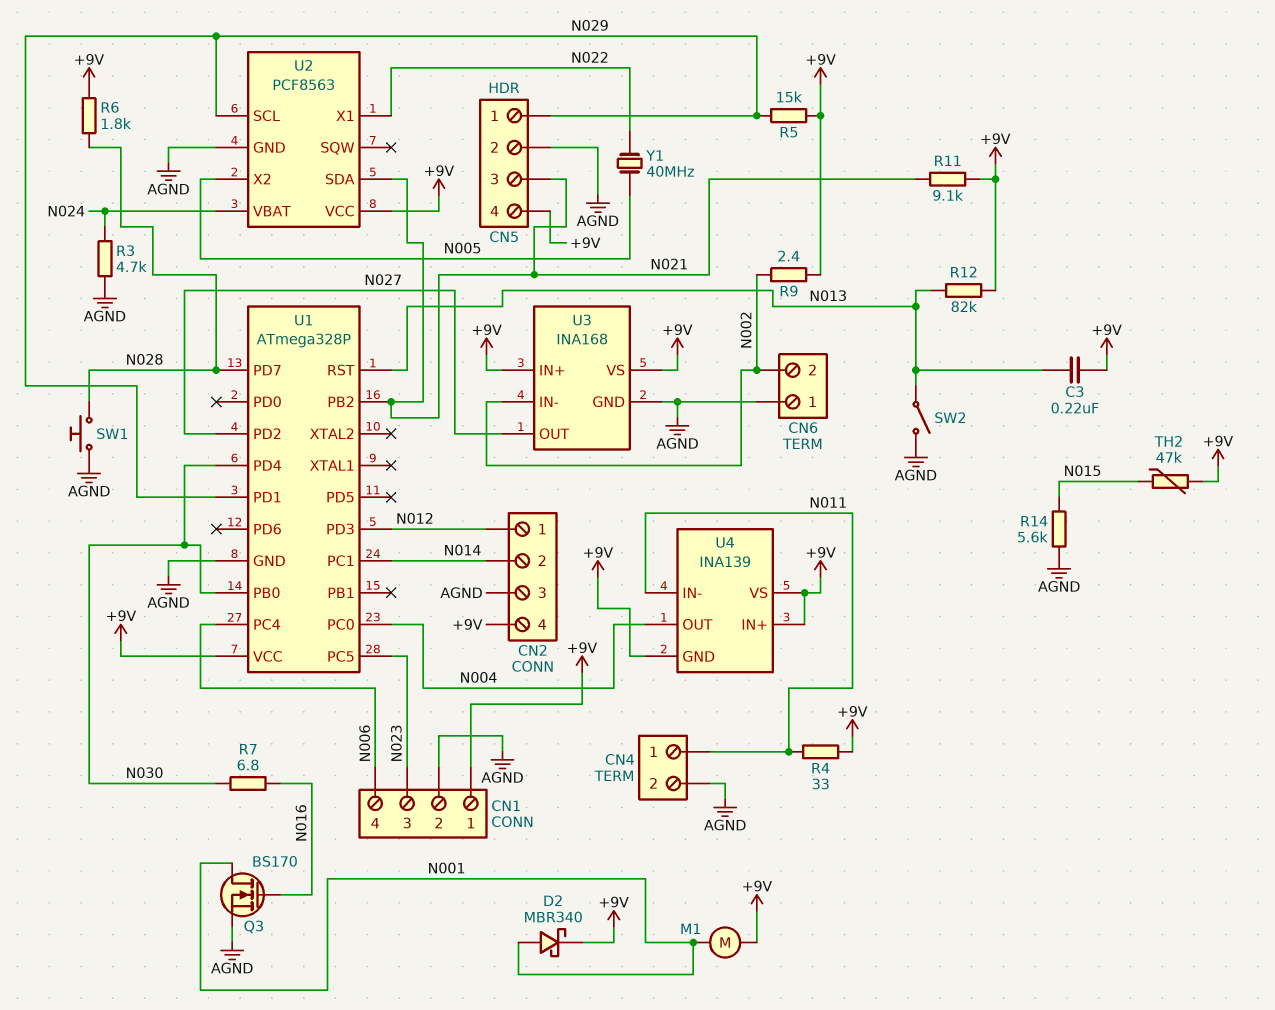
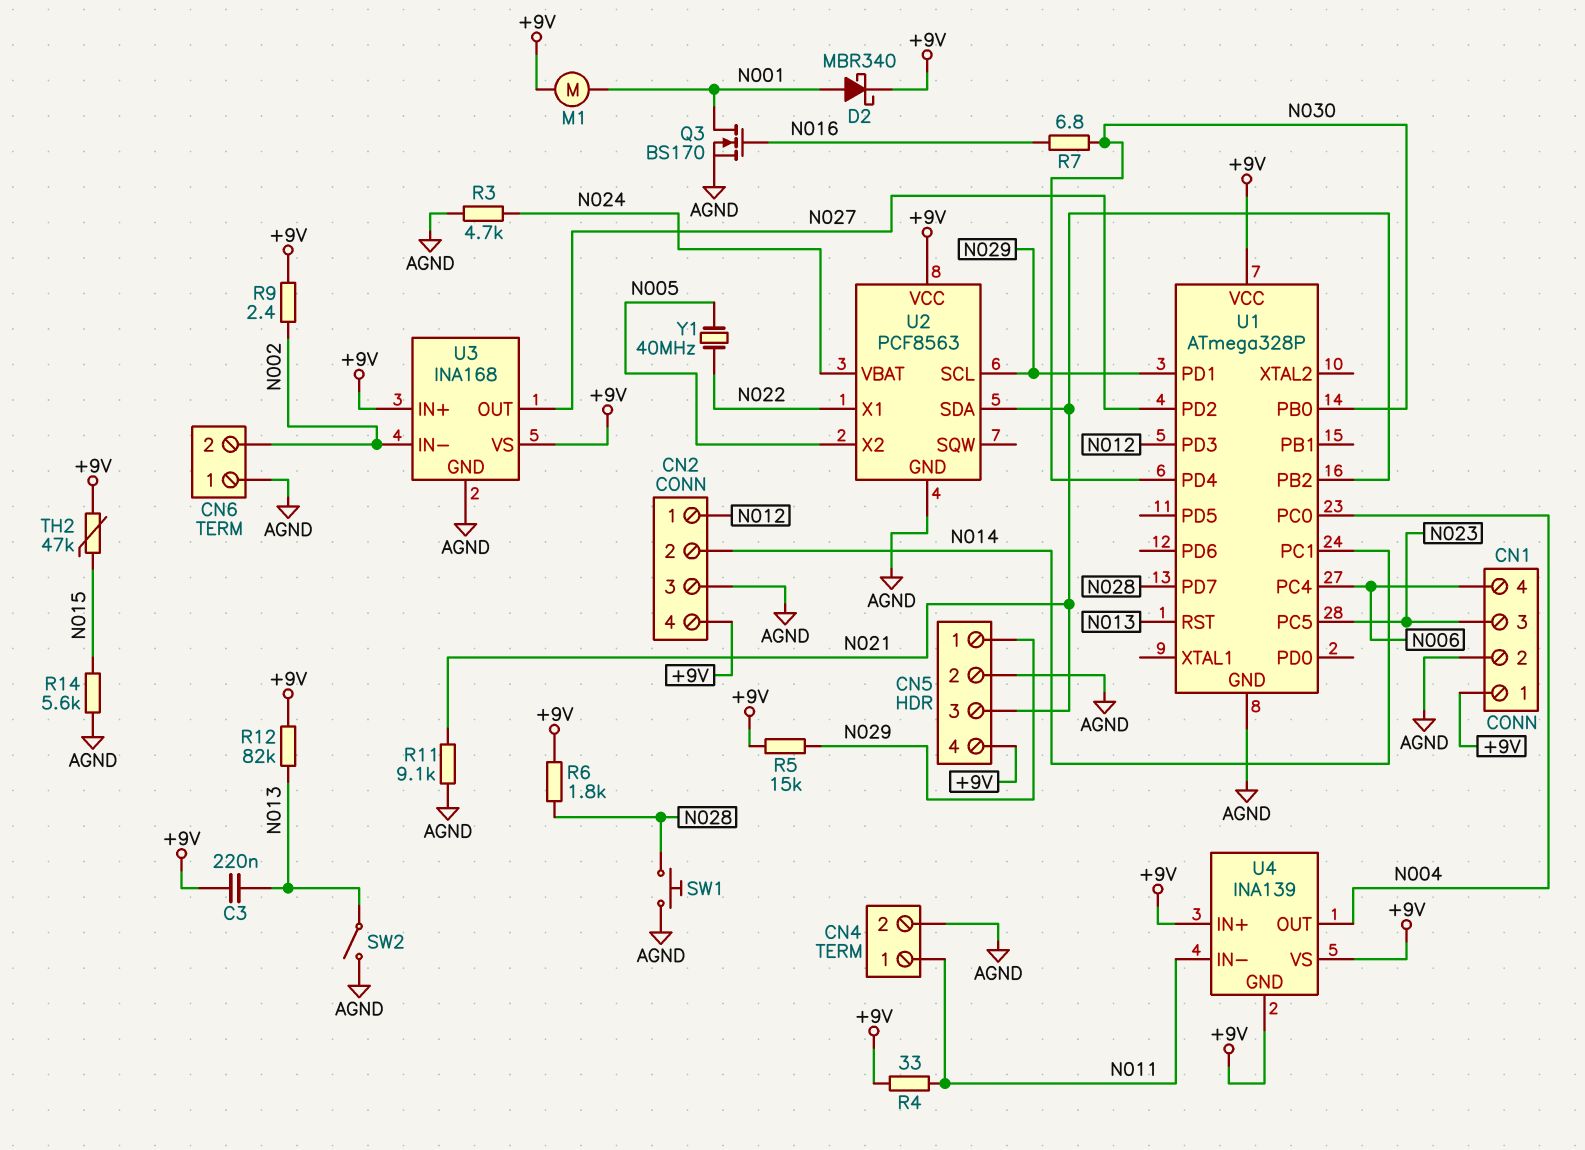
R11: 9.1k (+9V, N021) -> 9.1k (AGND, N021)

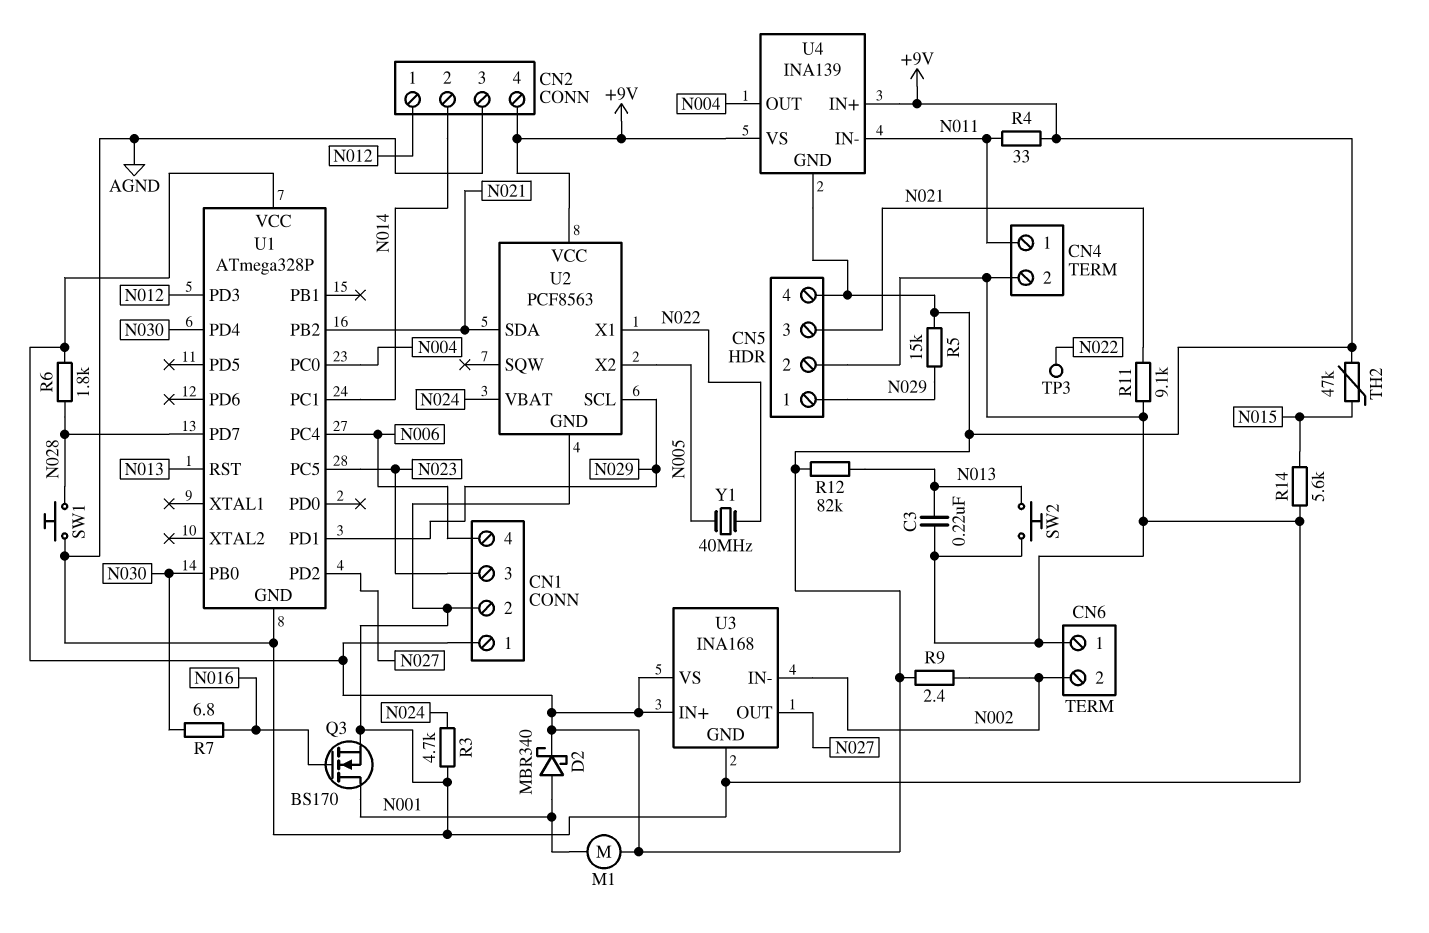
C3: 220nF (+9V, N013) -> 220nF (AGND, N013)
SW2: switch (AGND, N013) -> button (AGND, N013)
TP3: none -> test point (N022)

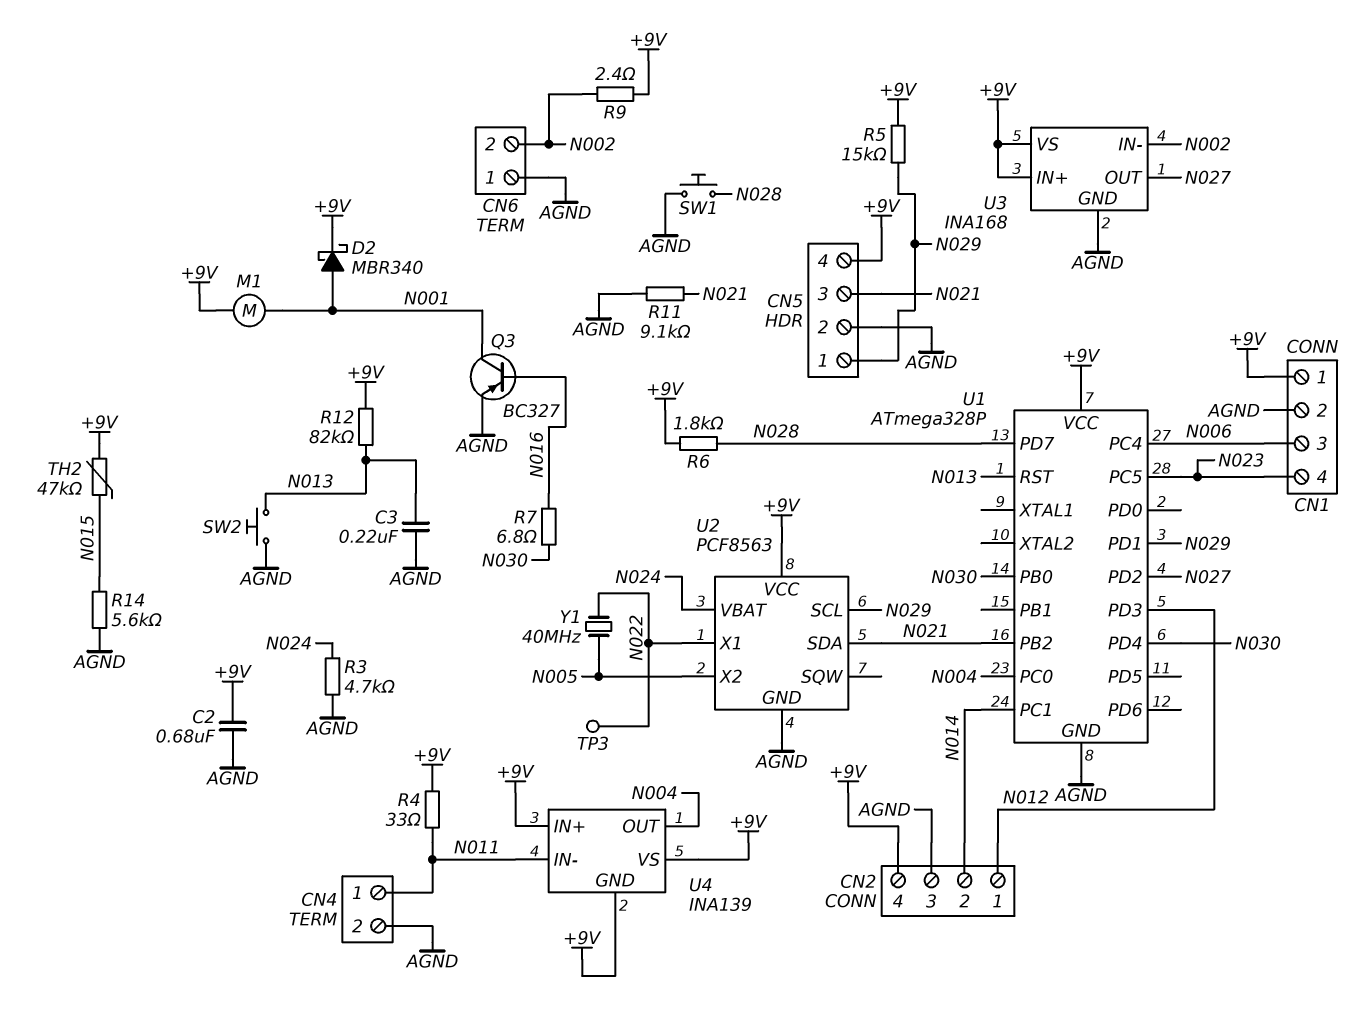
C2: none -> 680nF (+9V, AGND)
CN1 pin 3: N023 -> N006
CN1 pin 4: N006 -> N023
Q3: NMOS BS170 (G N016, D N001, S AGND) -> PNP BC327 (B N016, C N001, E AGND)

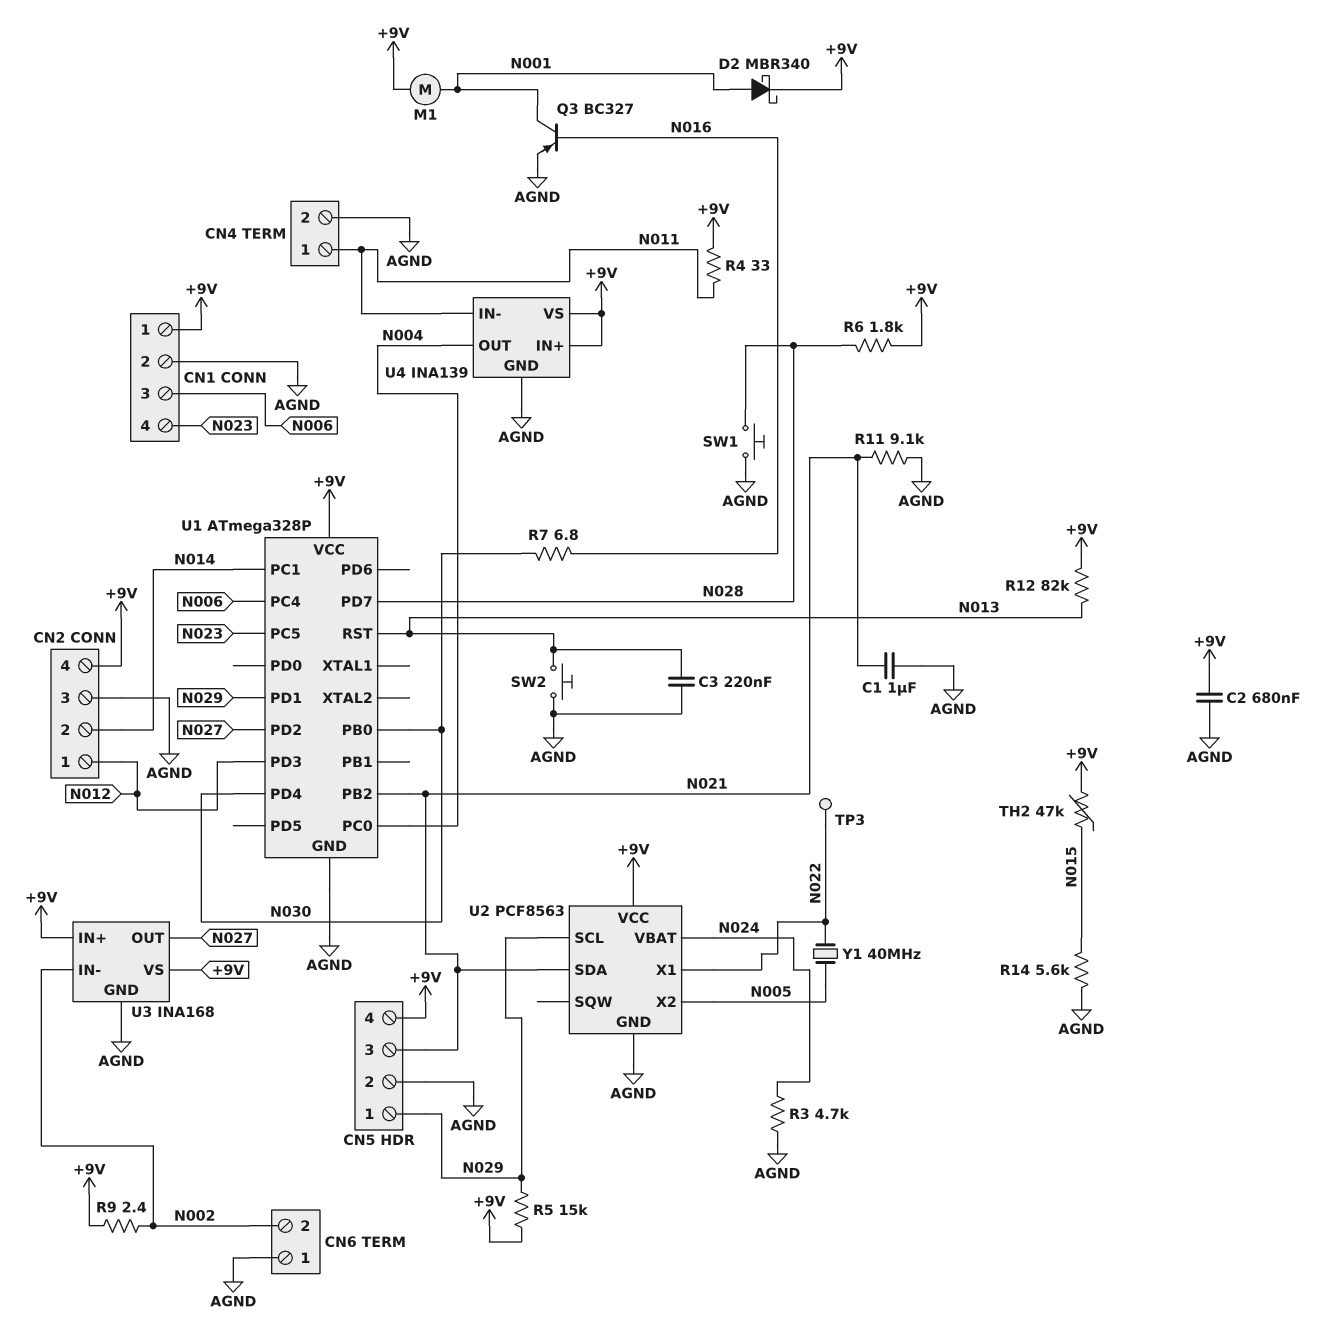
C1: none -> 1uF (AGND, N021)
U4 pin GND: +9V -> AGND

